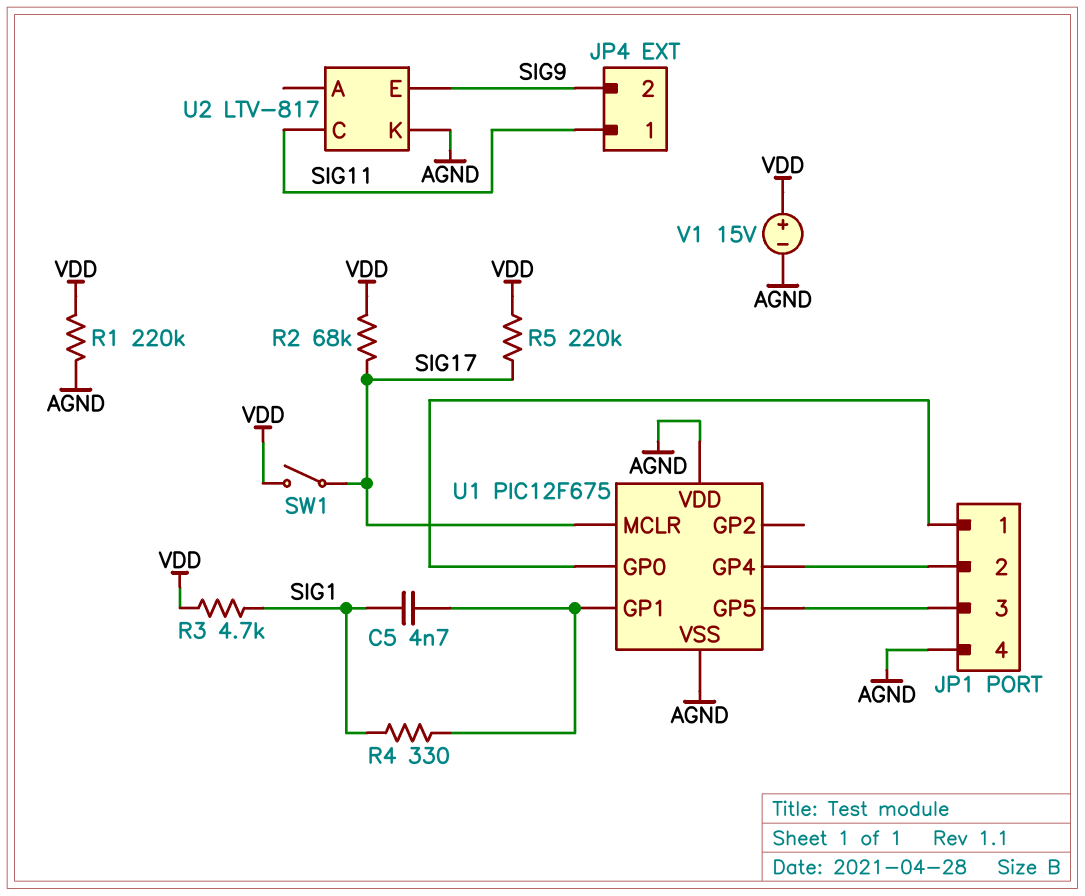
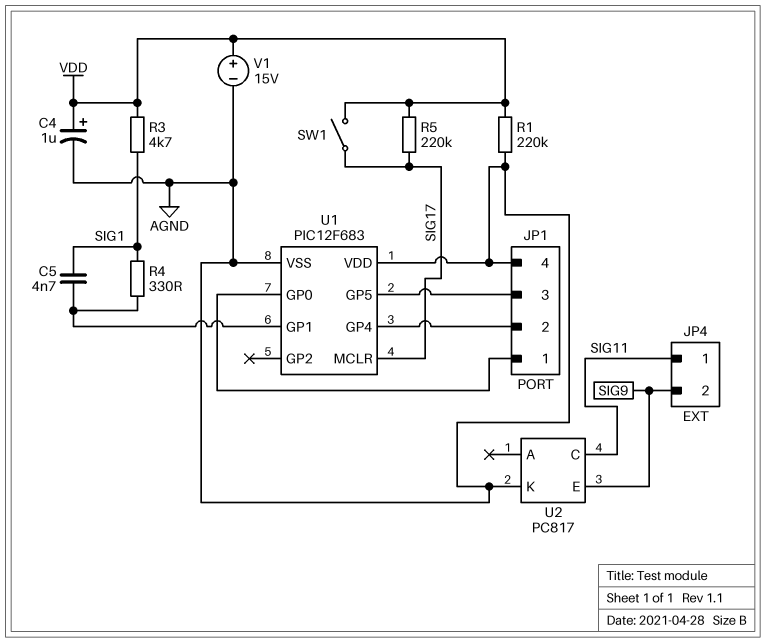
C4: none -> 1uF (plus VDD, minus AGND)
R2: 68k (SIG17, VDD) -> none
U1: PIC12F675 -> PIC12F683
U2: LTV-817 -> PC817

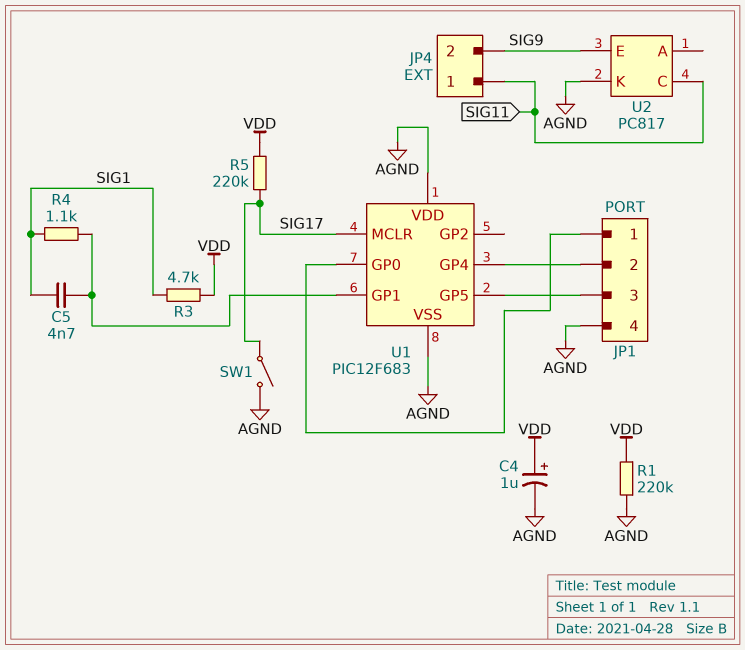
R4: 330 (SIG1, U1/GP1) -> 1.1k (SIG1, U1/GP1)
SW1: switch (SIG17, VDD) -> switch (AGND, SIG17)
V1: 15V (plus VDD, minus AGND) -> none

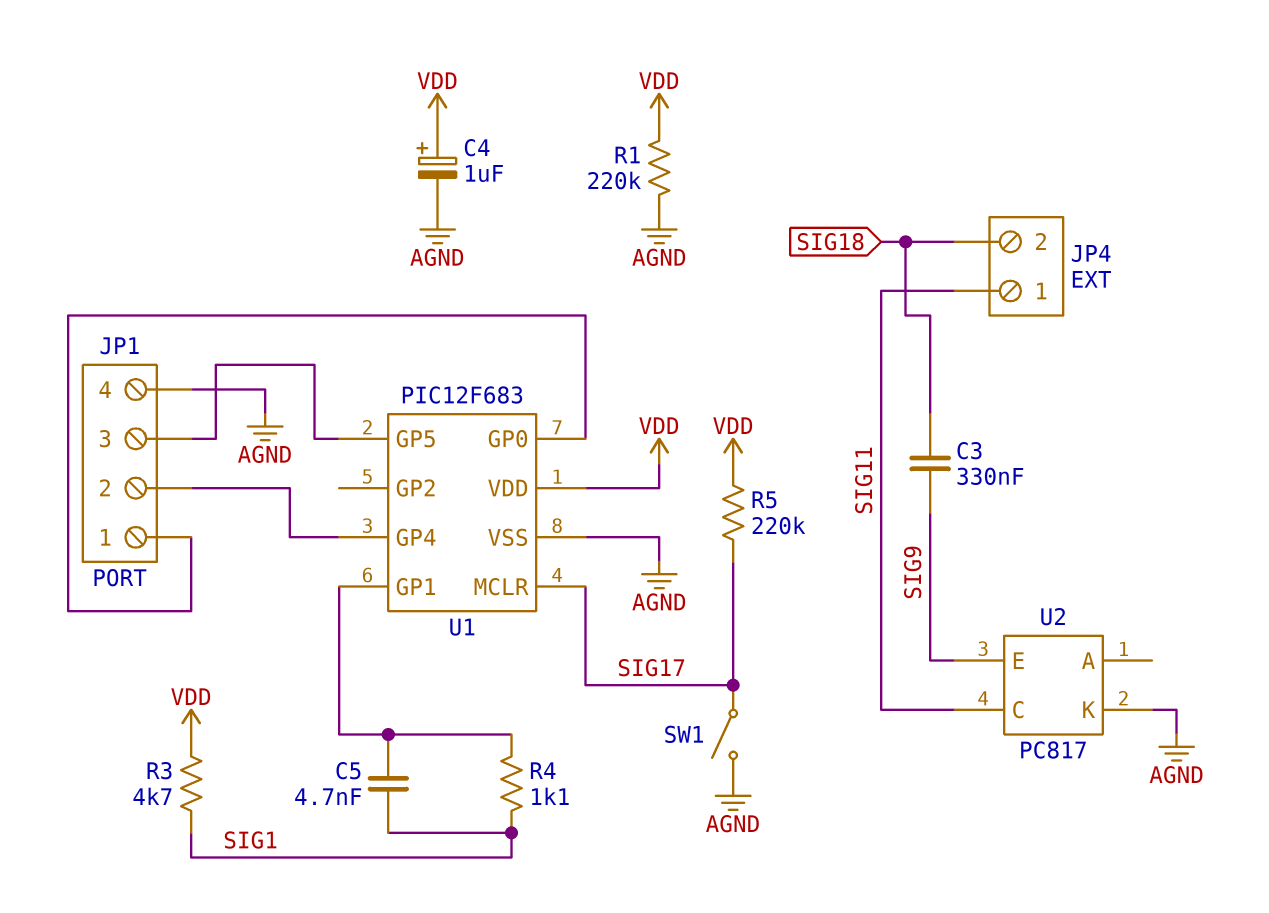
C3: none -> 330nF (SIG9, SIG18)
JP4 pin 2: SIG9 -> SIG18
U1 pin VDD: AGND -> VDD

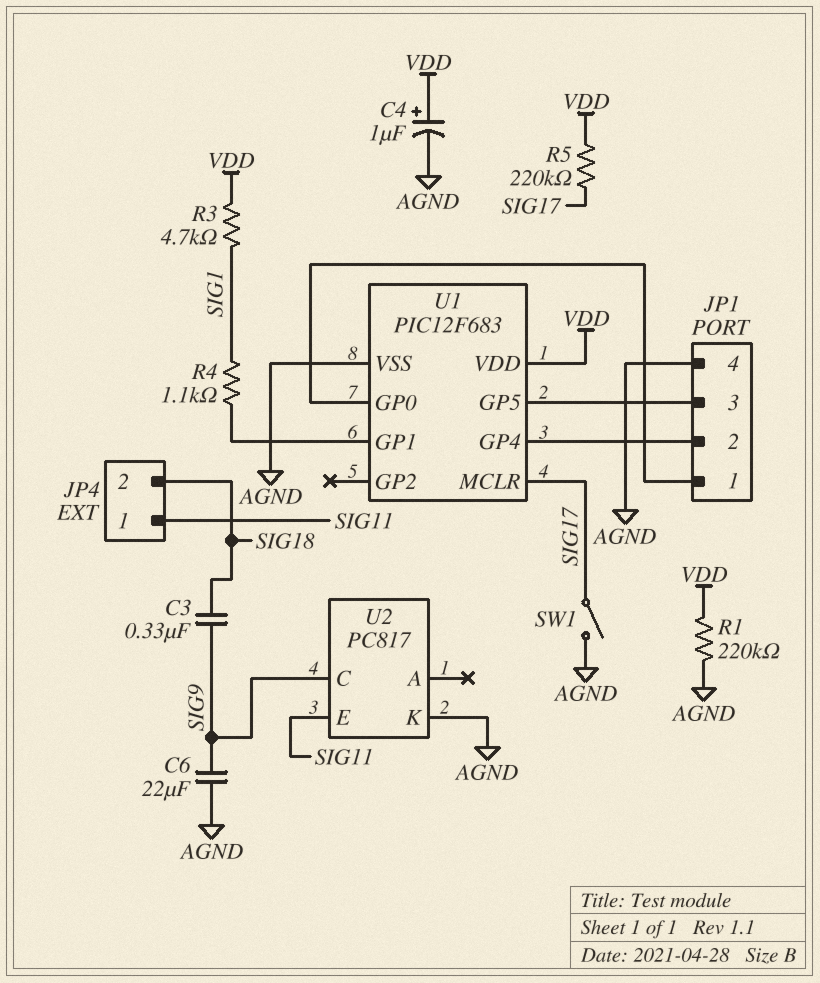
C5: 4.7nF (SIG1, U1/GP1) -> none
C6: none -> 22uF (AGND, SIG9)
U2 pin C: SIG11 -> SIG9
U2 pin E: SIG9 -> SIG11

